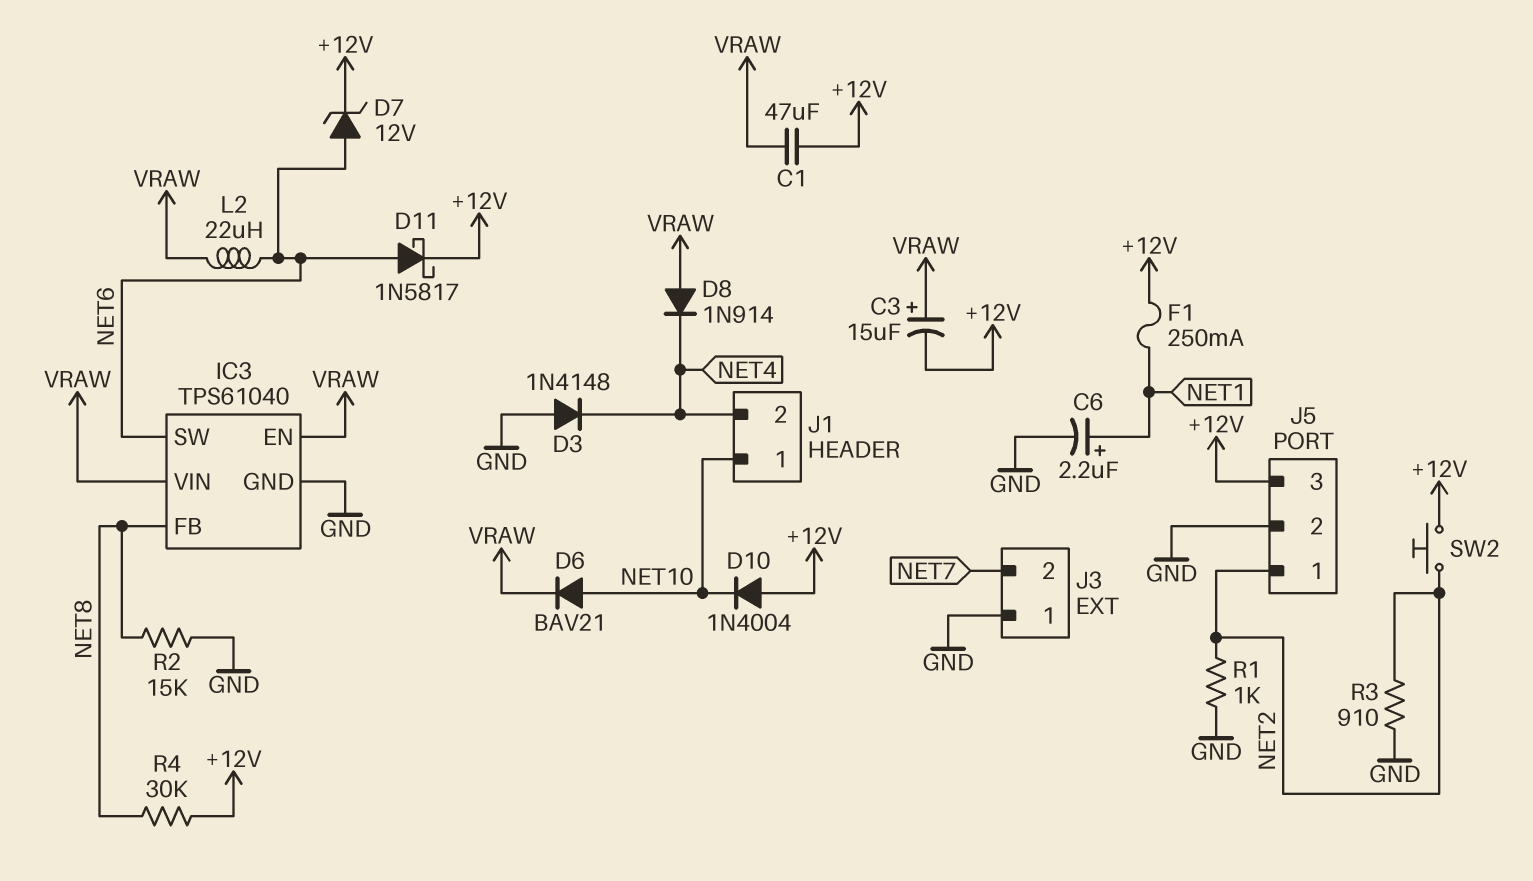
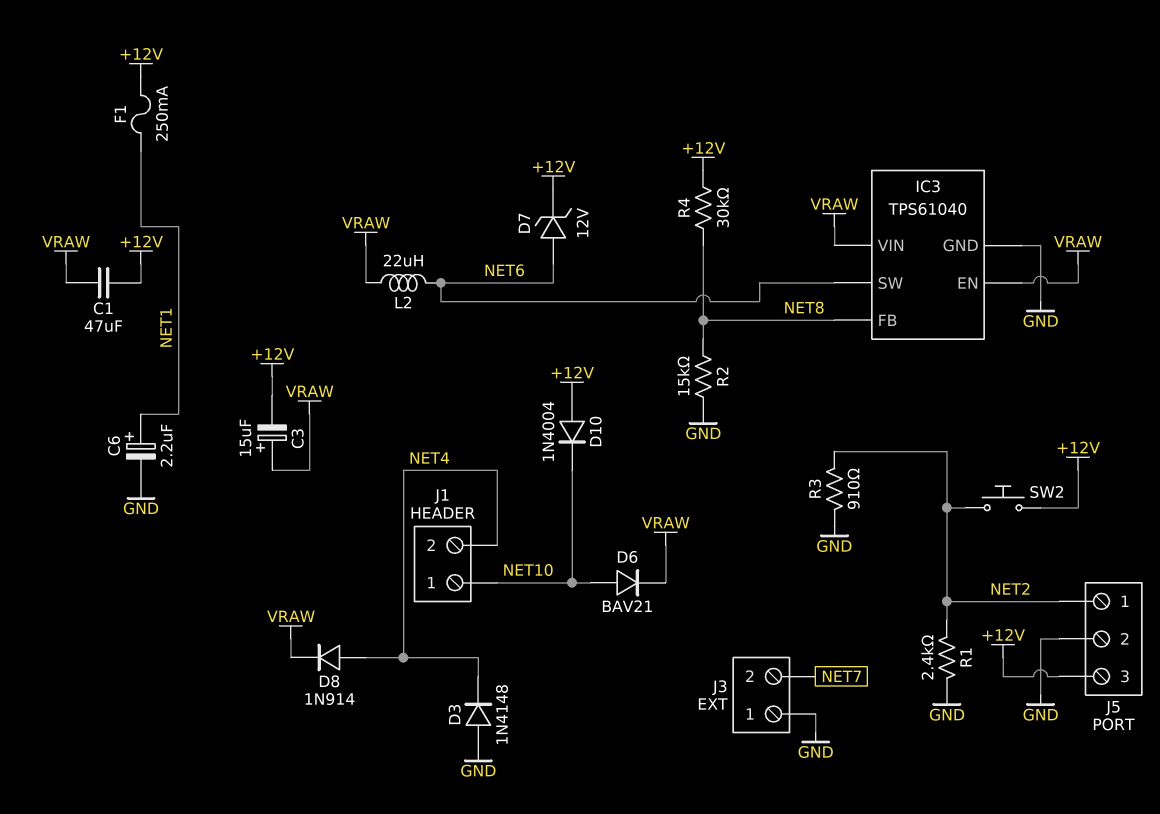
D8: diode 1N914 (A VRAW, K NET4) -> diode 1N914 (A NET4, K VRAW)
D11: schottky 1N5817 (A NET6, K +12V) -> none
R1: 1k (GND, NET2) -> 2.4k (GND, NET2)

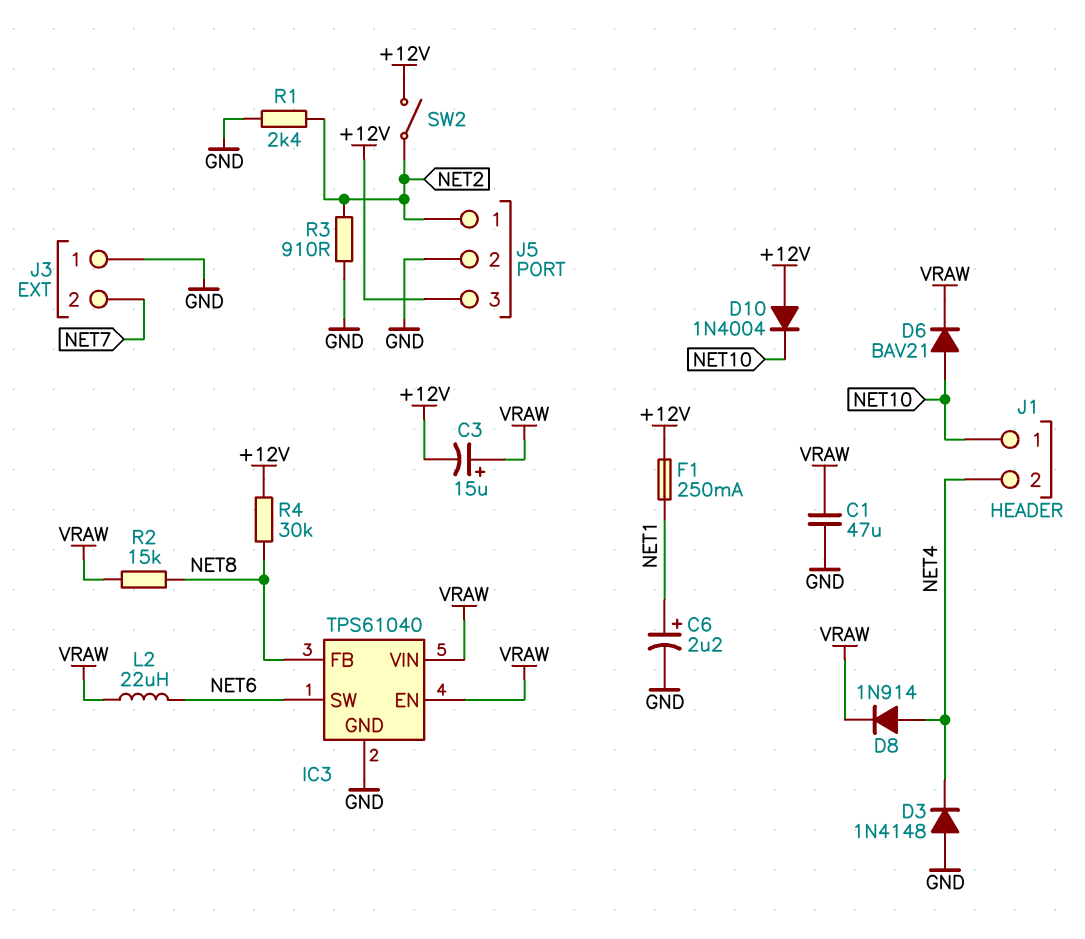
C1: 47uF (+12V, VRAW) -> 47uF (GND, VRAW)
D7: zener 12V (A NET6, K +12V) -> none
R2: 15k (GND, NET8) -> 15k (NET8, VRAW)
SW2: button (+12V, NET2) -> switch (+12V, NET2)

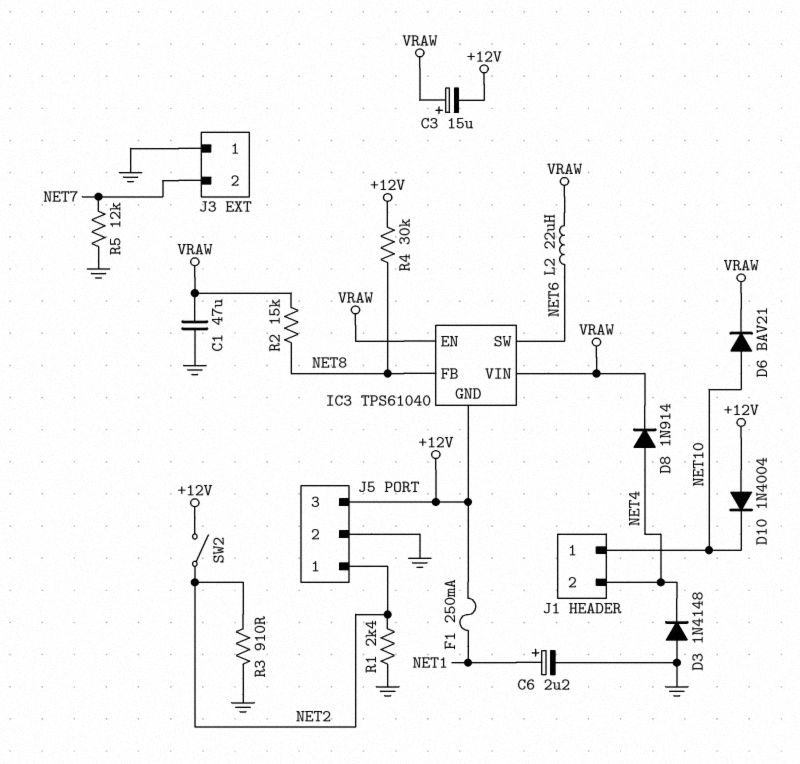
IC3 pin GND: GND -> +12V
R5: none -> 12k (GND, NET7)

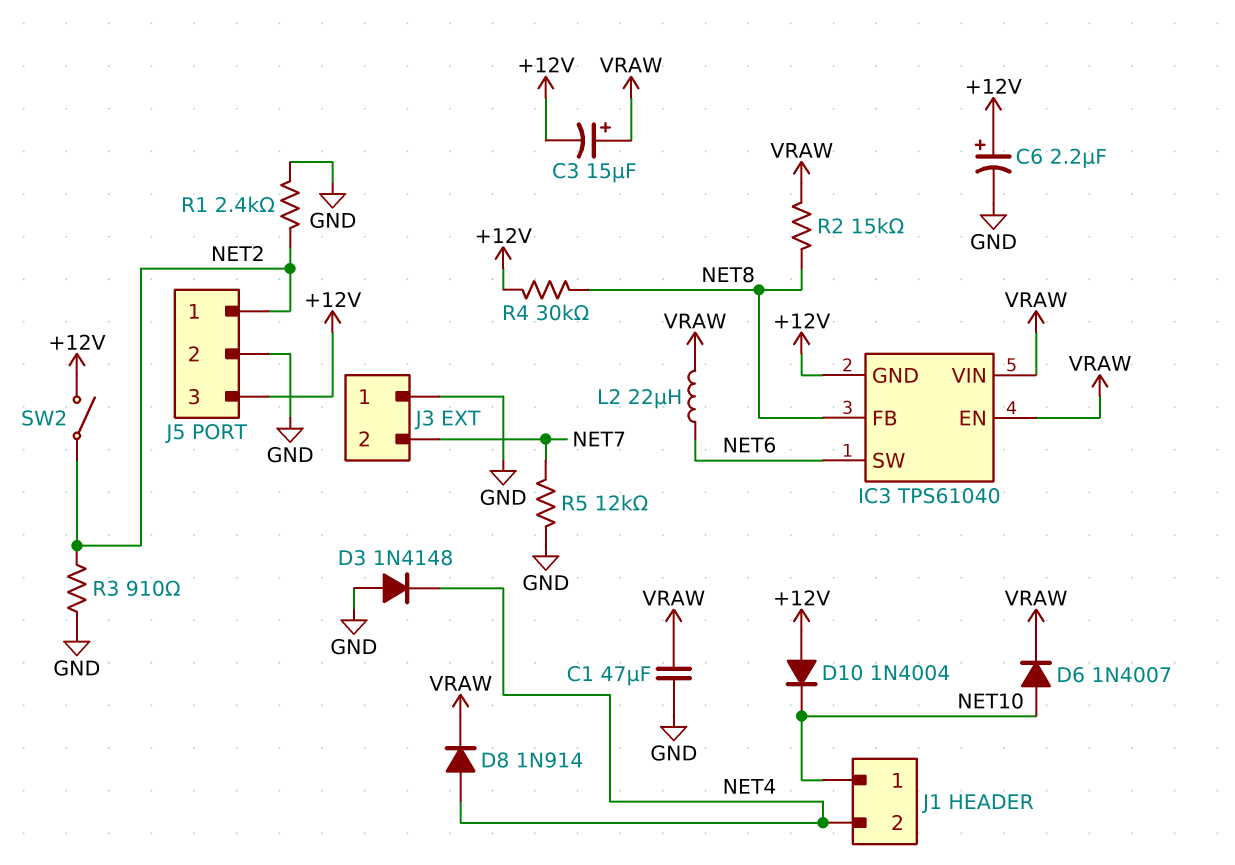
C6: 2.2uF (plus NET1, minus GND) -> 2.2uF (plus +12V, minus GND)
D6: diode BAV21 (A NET10, K VRAW) -> diode 1N4007 (A NET10, K VRAW)
F1: 250mA (+12V, NET1) -> none

